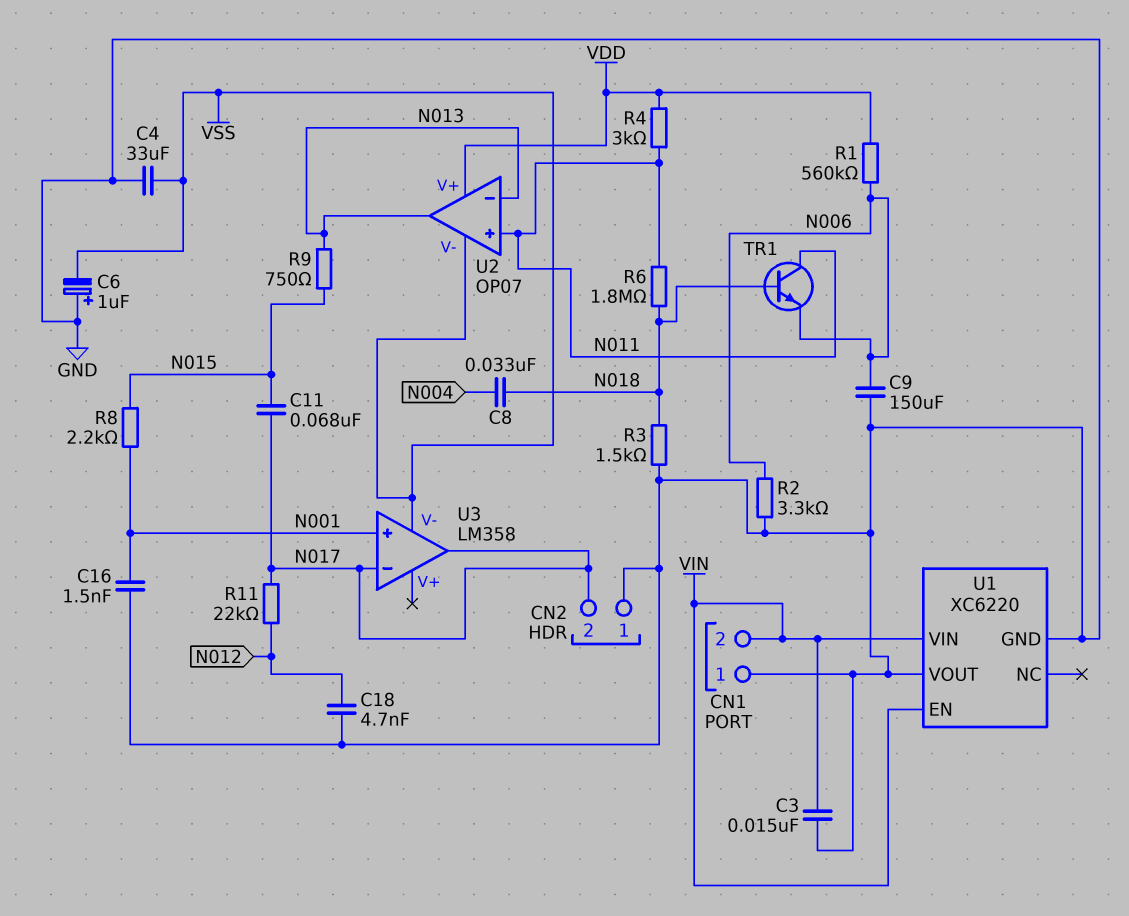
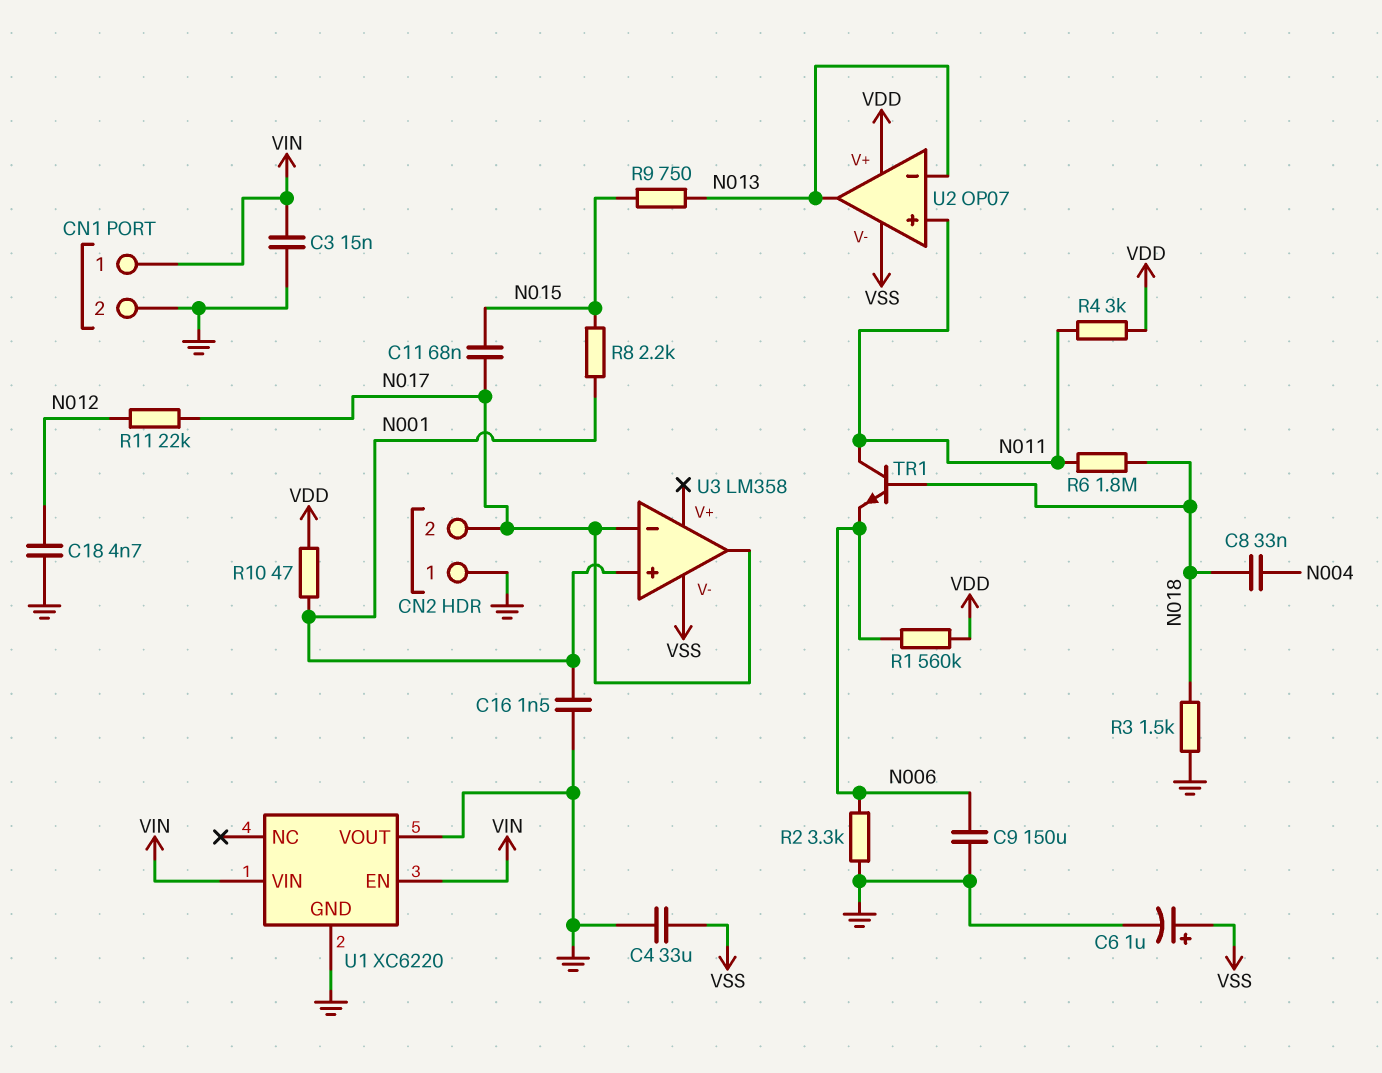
C6: 1uF (plus GND, minus VSS) -> 1uF (plus VSS, minus GND)
CN1 pin 1: GND -> VIN
CN1 pin 2: VIN -> GND
R10: none -> 47 (N001, VDD)

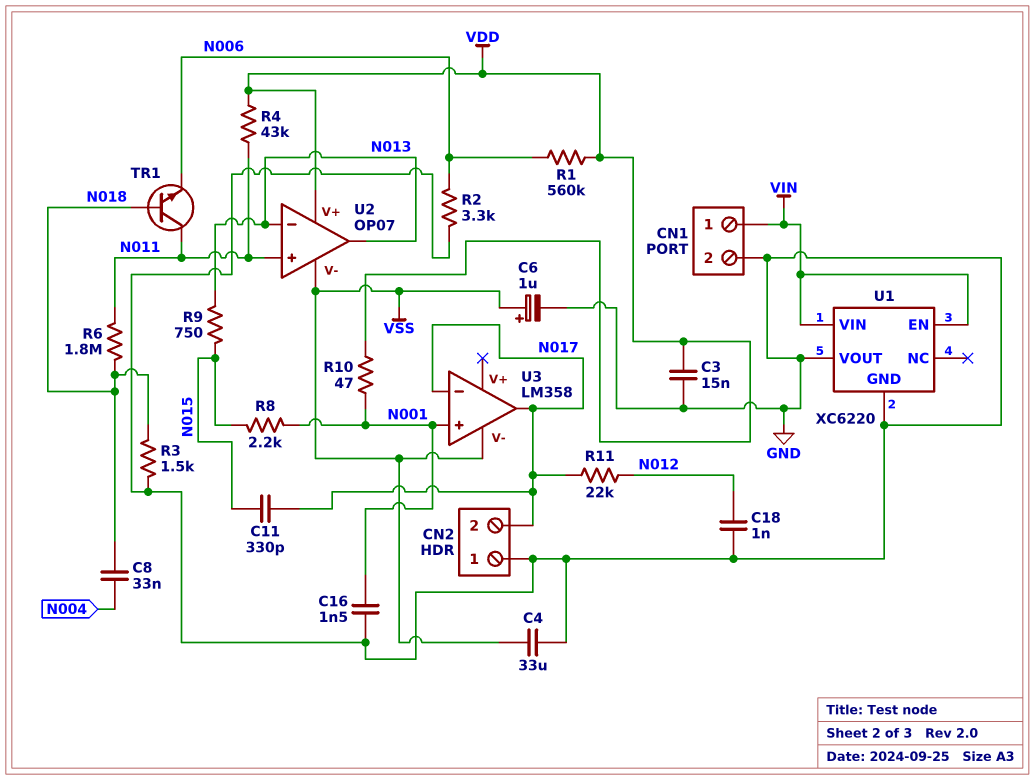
C3: 15nF (GND, VIN) -> 15nF (GND, VDD)
C9: 150uF (GND, N006) -> none
C11: 68nF (N015, N017) -> 330pF (N015, N017)
C18: 4.7nF (GND, N012) -> 1nF (GND, N012)
R4: 3k (N011, VDD) -> 43k (N011, VDD)

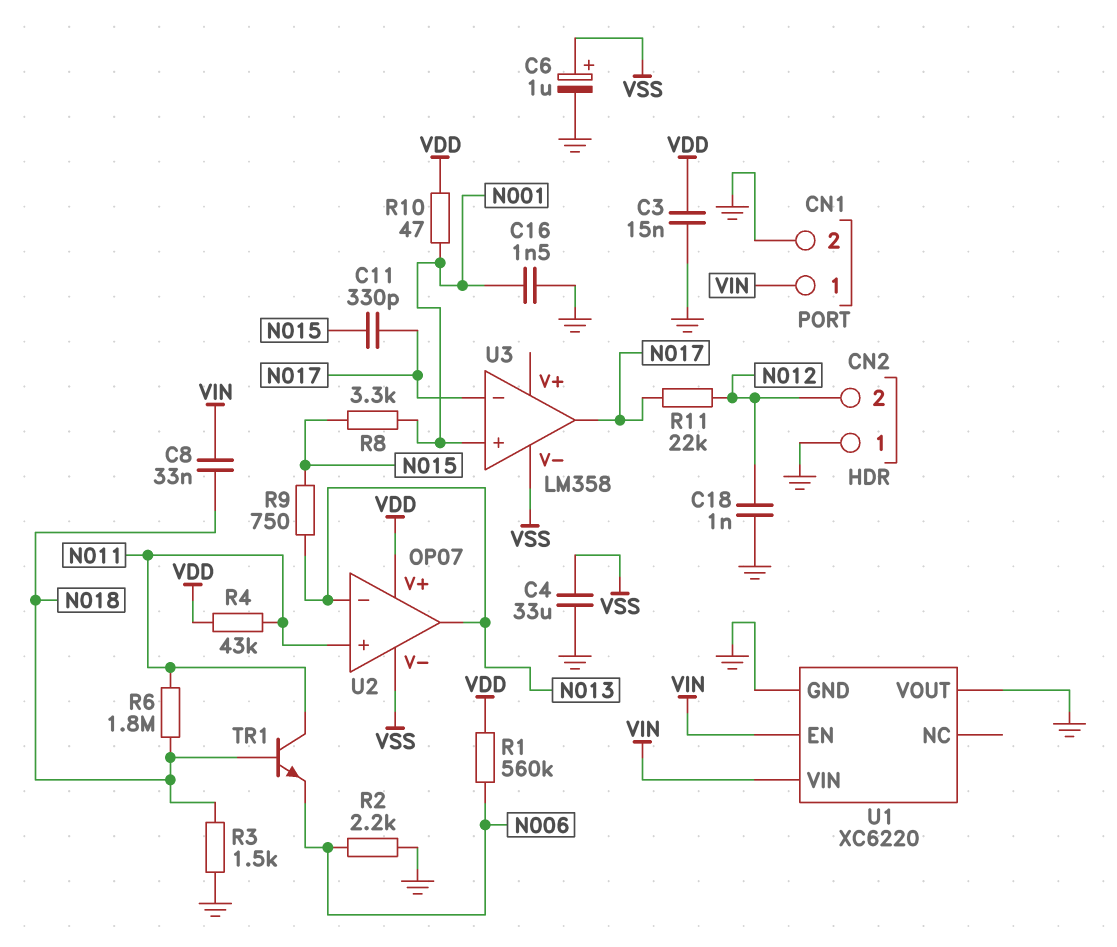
C8: 33nF (N004, N018) -> 33nF (N018, VIN)
CN2 pin 2: N017 -> N012
R2: 3.3k (GND, N006) -> 2.2k (GND, N006)
R8: 2.2k (N001, N015) -> 3.3k (N001, N015)

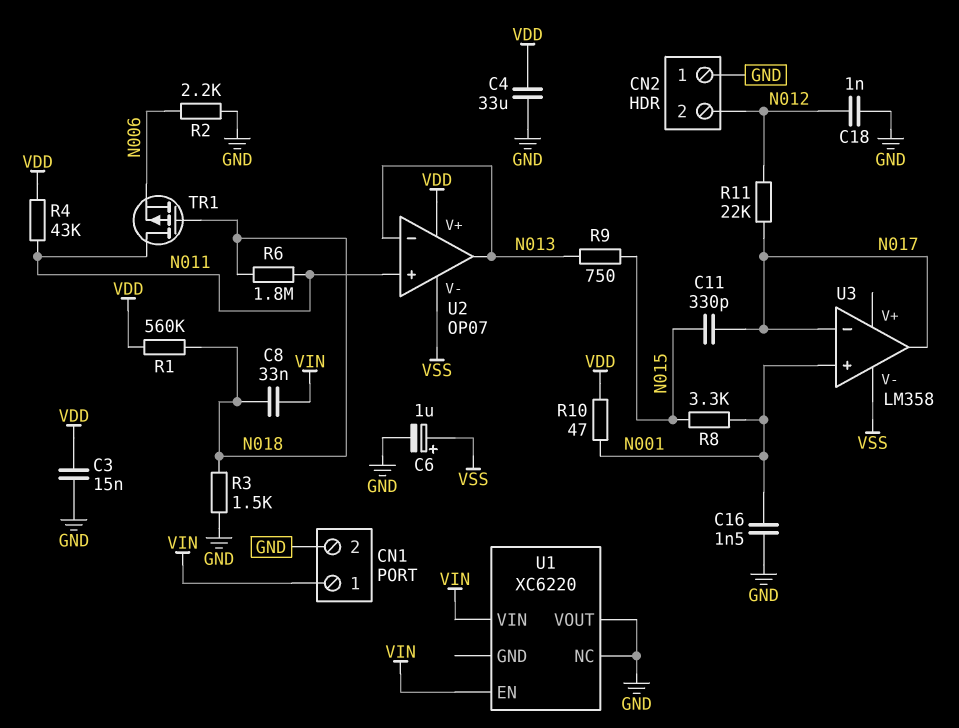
C4: 33uF (GND, VSS) -> 33uF (GND, VDD)
R1: 560k (N006, VDD) -> 560k (N018, VDD)
TR1: NPN (B N018, C N011, E N006) -> PMOS (G N018, D N011, S N006)
U1 pin GND: GND -> none
U1 pin NC: none -> GND

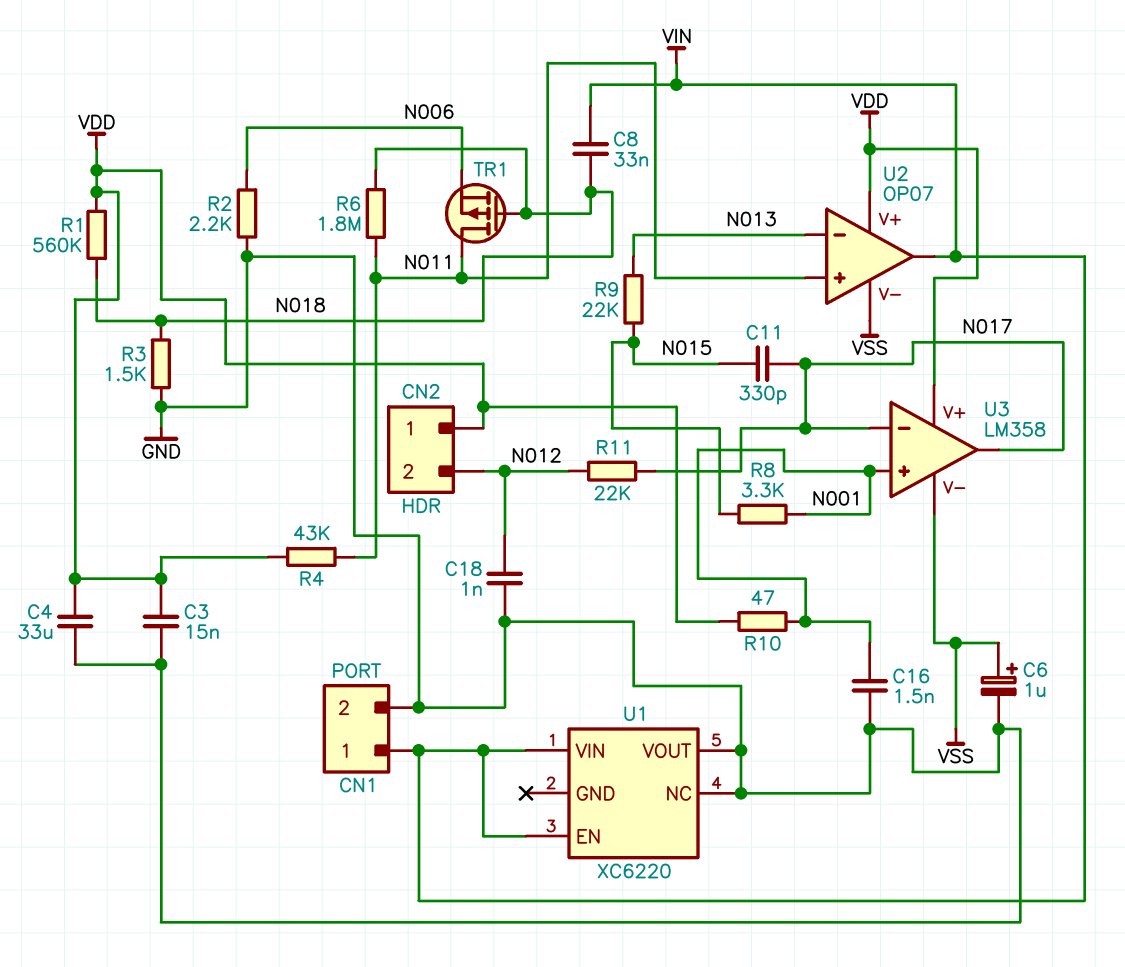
CN2 pin 1: GND -> VDD
R9: 750 (N013, N015) -> 22k (N013, N015)
U2 pin out: N013 -> VIN
U3 pin V+: none -> VDD

